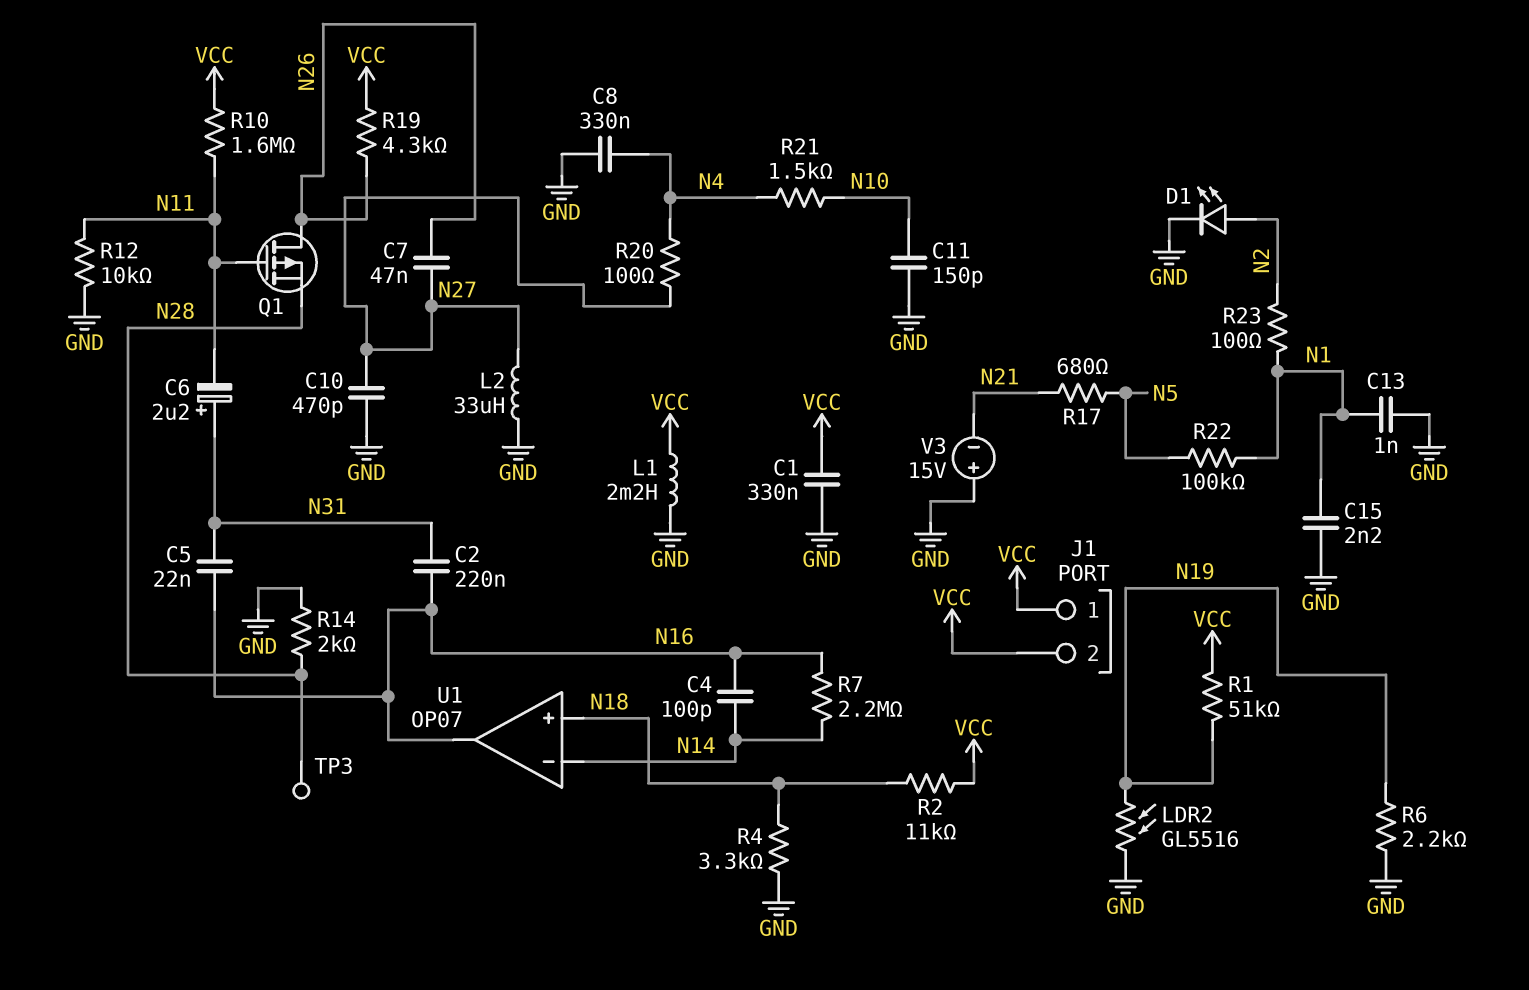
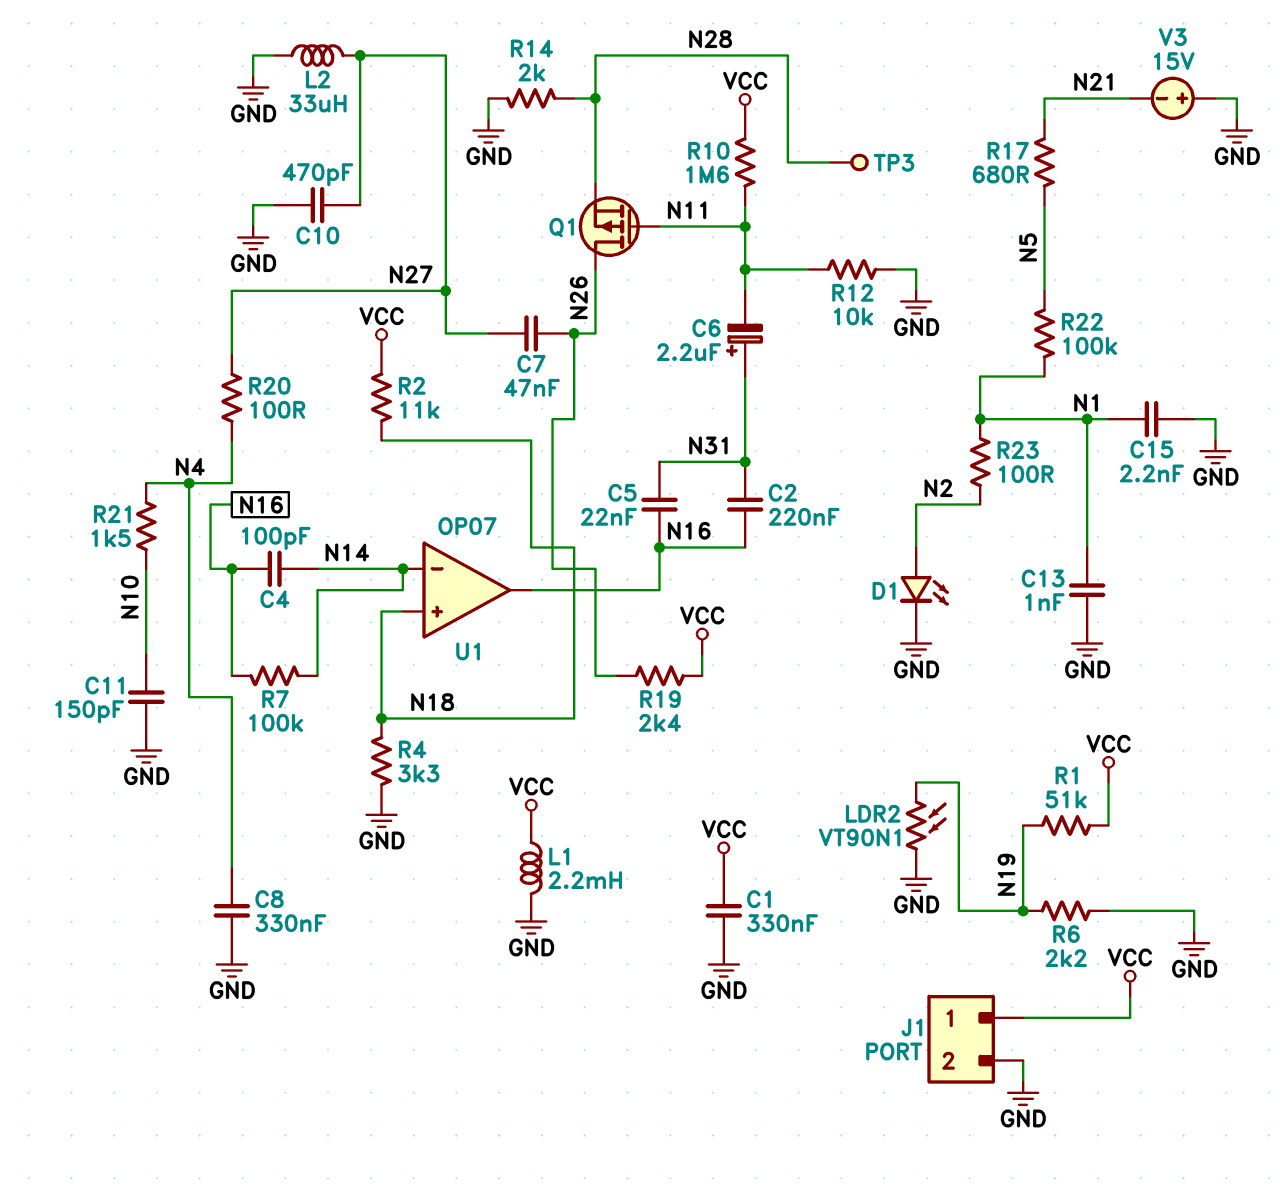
J1 pin 2: VCC -> GND
LDR2: GL5516 (GND, N19) -> VT90N1 (GND, N19)
R7: 2.2M (N14, N16) -> 100k (N14, N16)
R19: 4.3k (N26, VCC) -> 2.4k (N26, VCC)

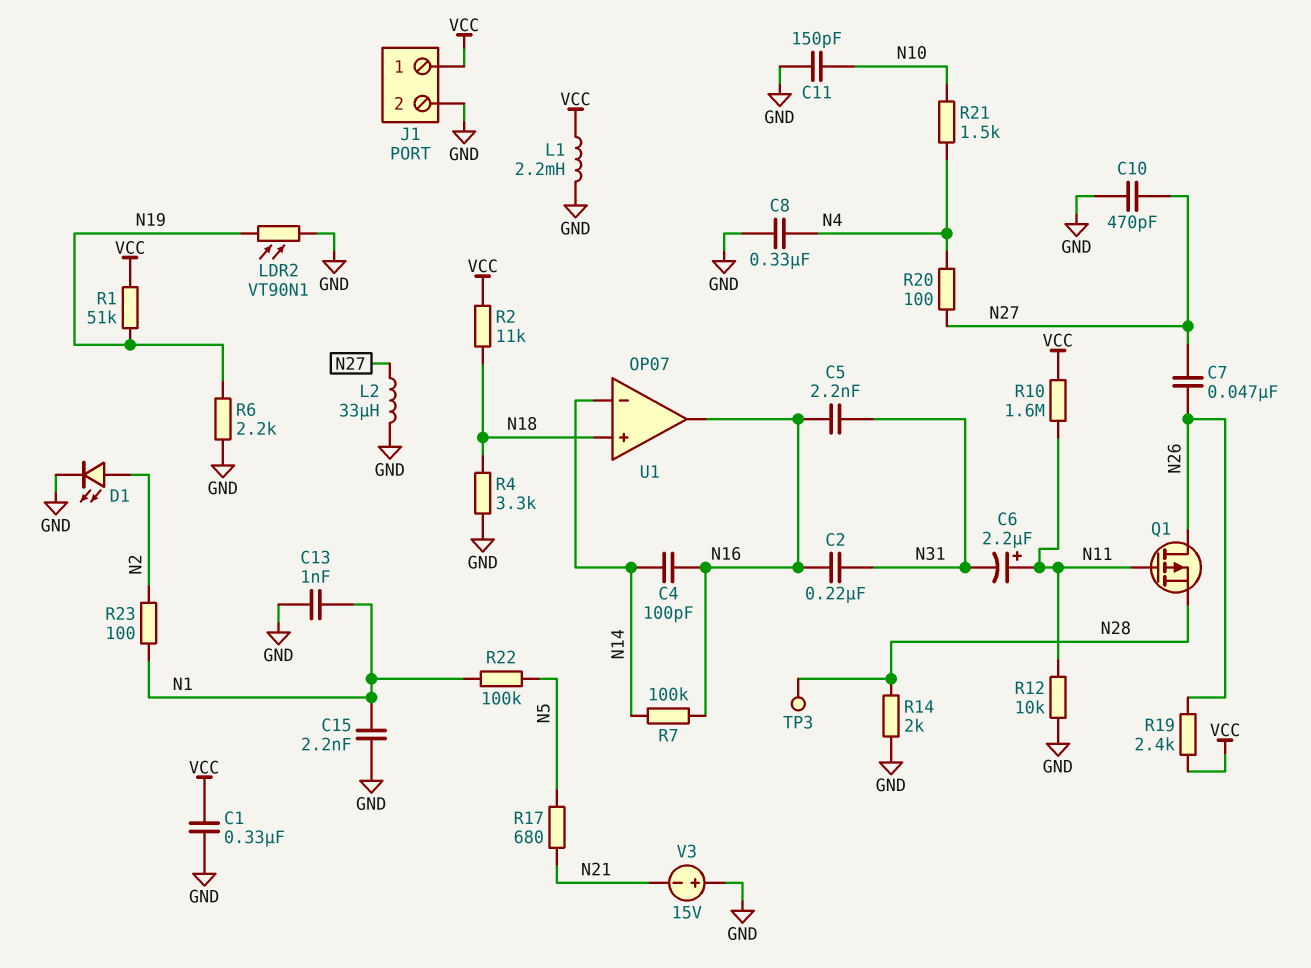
C5: 22nF (N16, N31) -> 2.2nF (N16, N31)
C6: 2.2uF (plus N31, minus N11) -> 2.2uF (plus N11, minus N31)

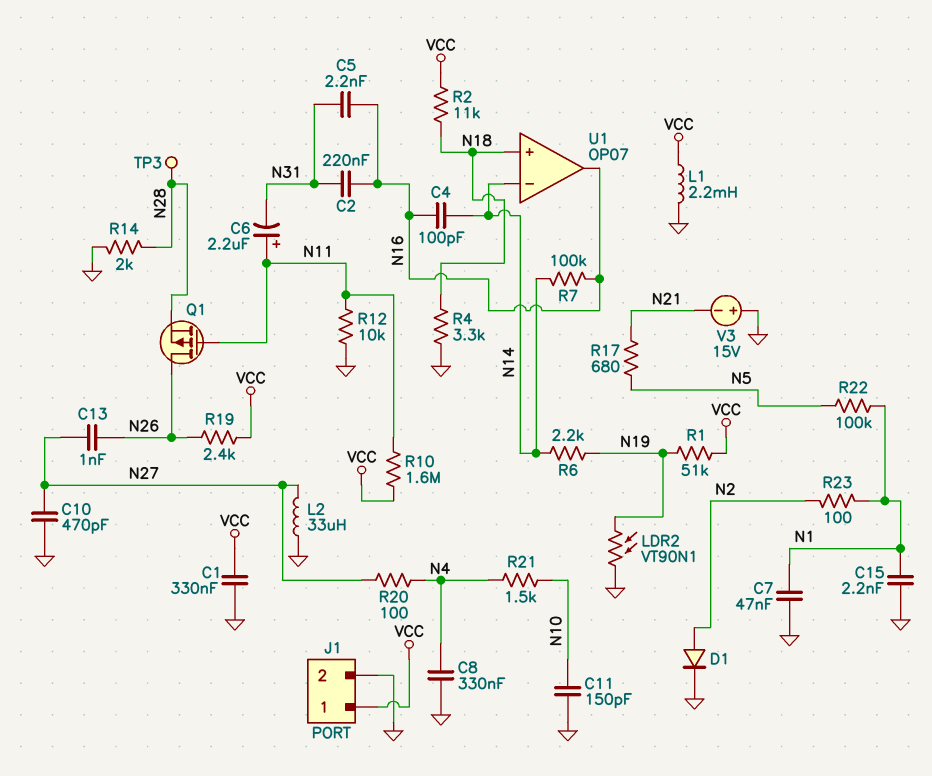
C7: 47nF (N26, N27) -> 47nF (GND, N1)
C13: 1nF (GND, N1) -> 1nF (N26, N27)
D1: LED (A N2, K GND) -> diode (A N2, K GND)
R6: 2.2k (GND, N19) -> 2.2k (N14, N19)

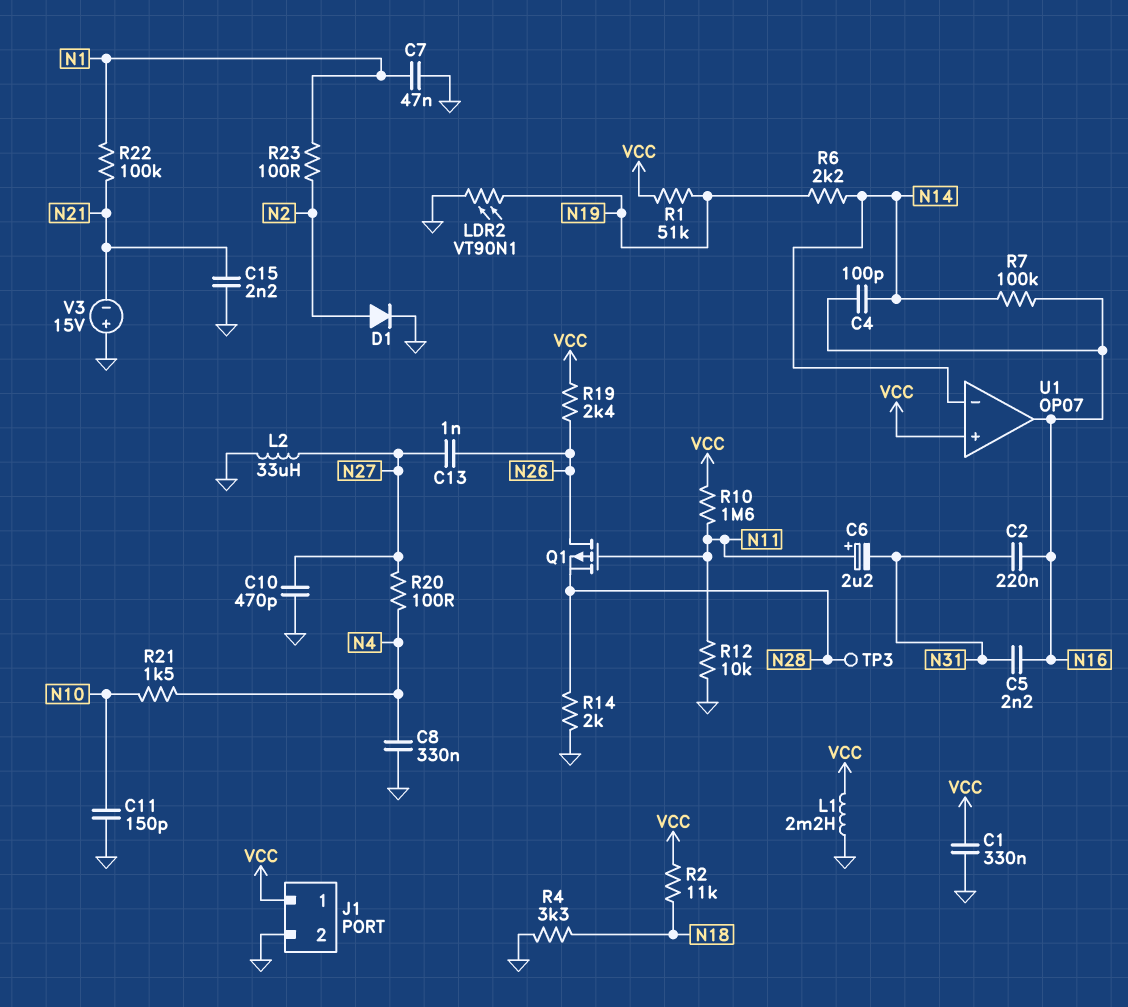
C15: 2.2nF (GND, N1) -> 2.2nF (GND, N21)
R17: 680 (N5, N21) -> none
R22: 100k (N1, N5) -> 100k (N1, N21)
U1 pin in+: N18 -> VCC

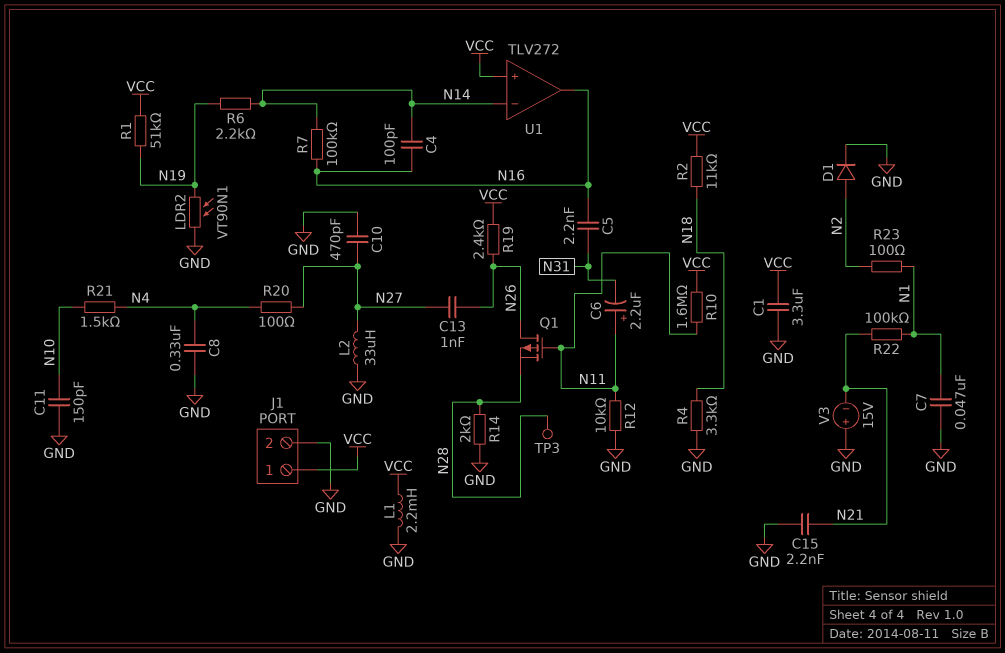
C1: 330nF (GND, VCC) -> 3.3uF (GND, VCC)
C2: 220nF (N16, N31) -> none
U1: OP07 -> TLV272

